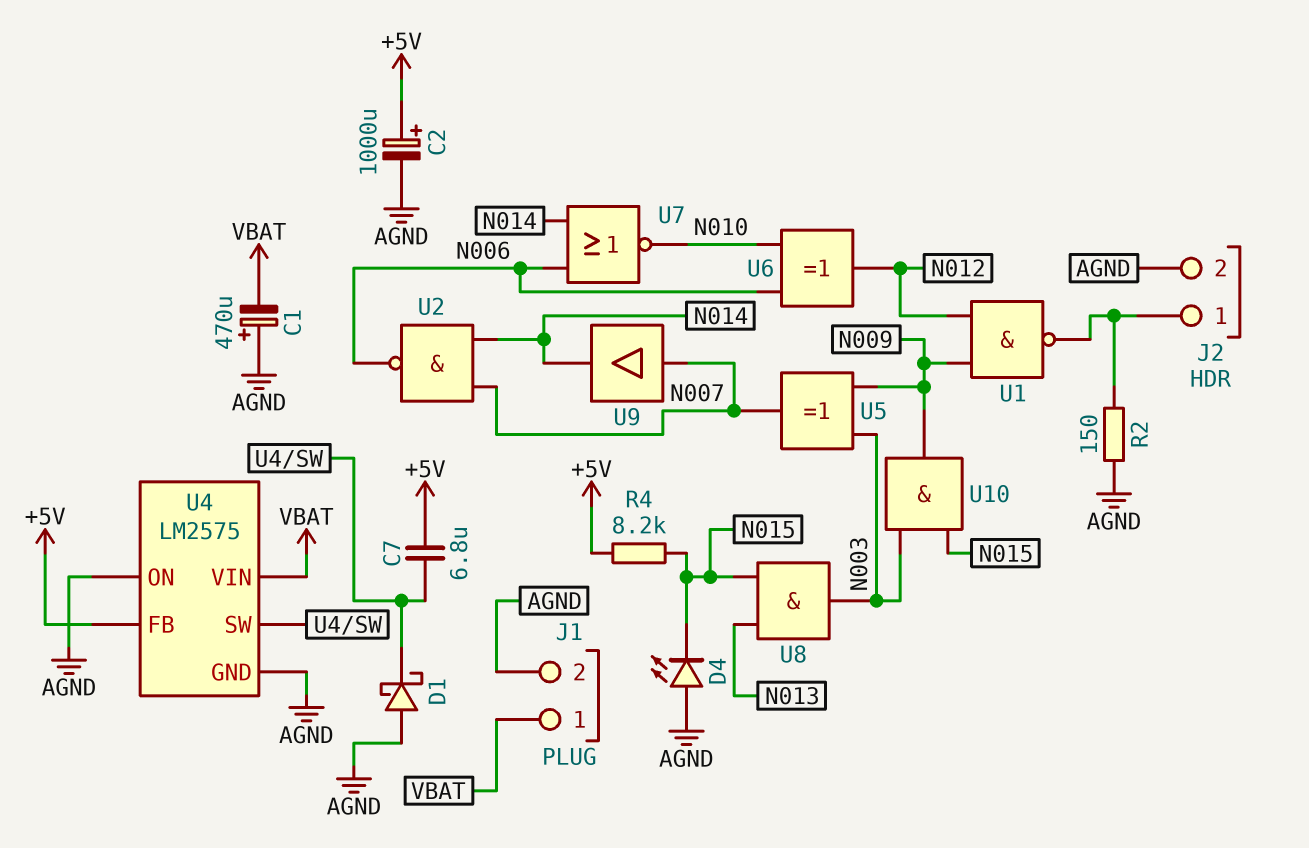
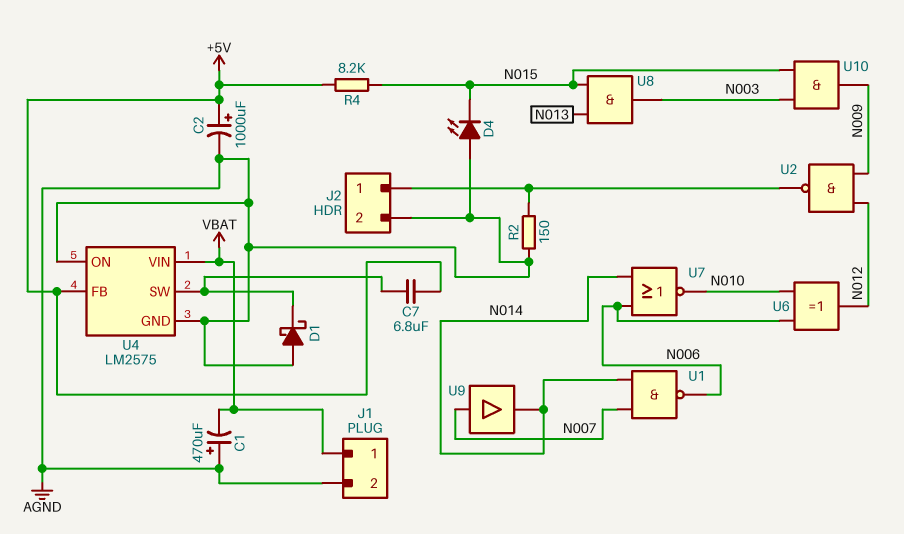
U1: NAND (in N009, in N012, out J2/1) -> NAND (in N007, in N014, out N006)
U2: NAND (in N007, in N014, out N006) -> NAND (in N009, in N012, out J2/1)
U5: XOR (in N003, in N009, out N007) -> none

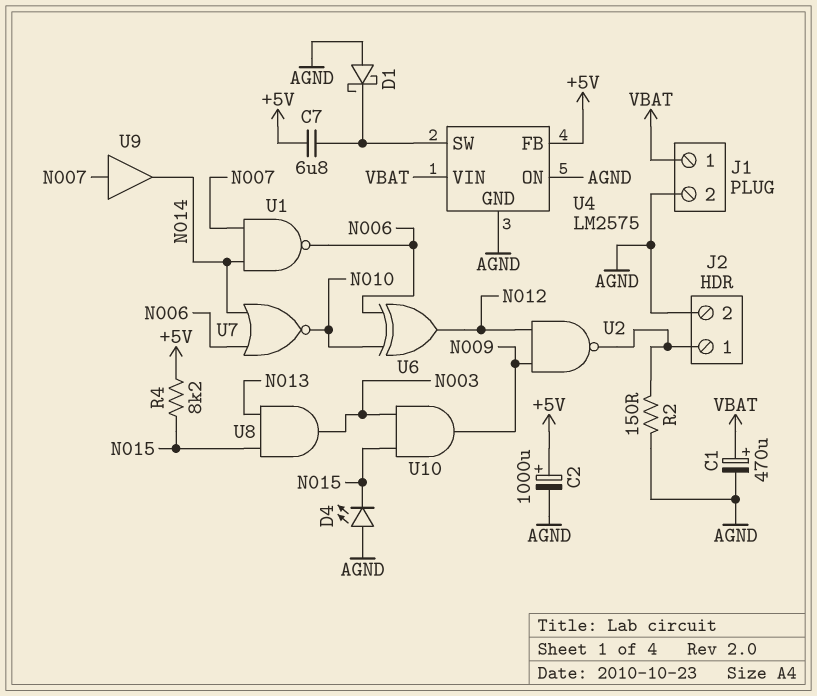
C1: 470uF (plus AGND, minus VBAT) -> 470uF (plus VBAT, minus AGND)

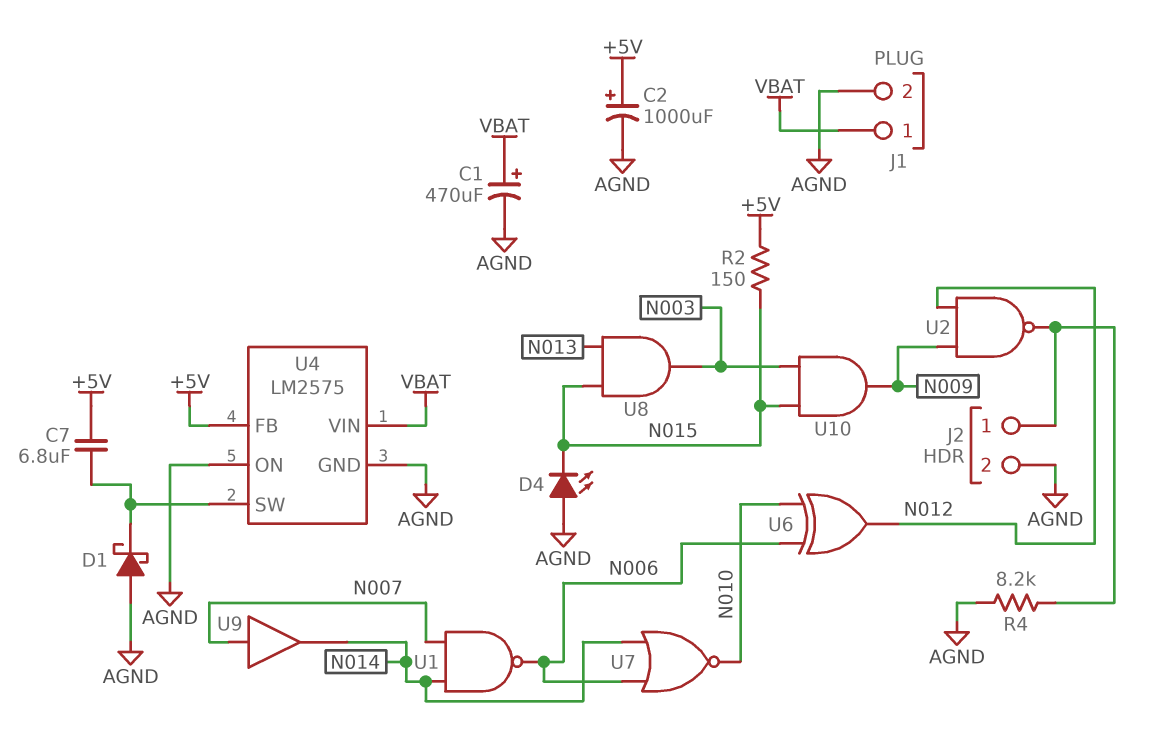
R2: 150 (AGND, J2/1) -> 150 (+5V, N015)
R4: 8.2k (+5V, N015) -> 8.2k (AGND, J2/1)

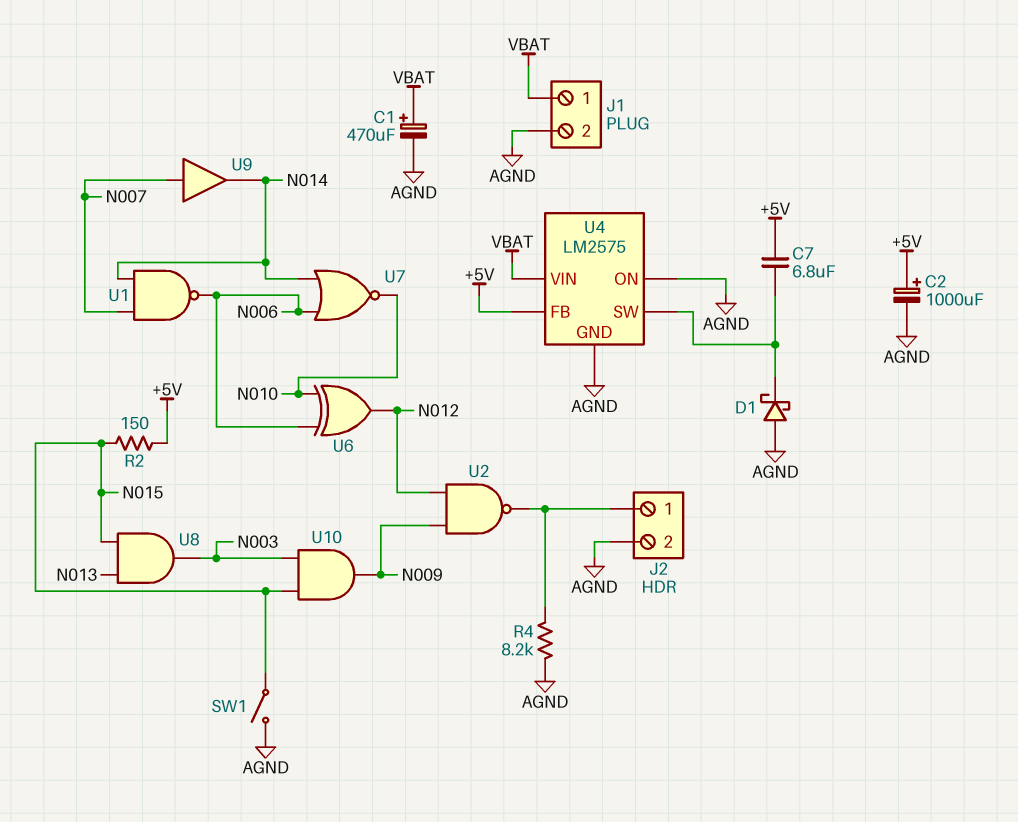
D4: LED (A AGND, K N015) -> none
SW1: none -> switch (AGND, N015)

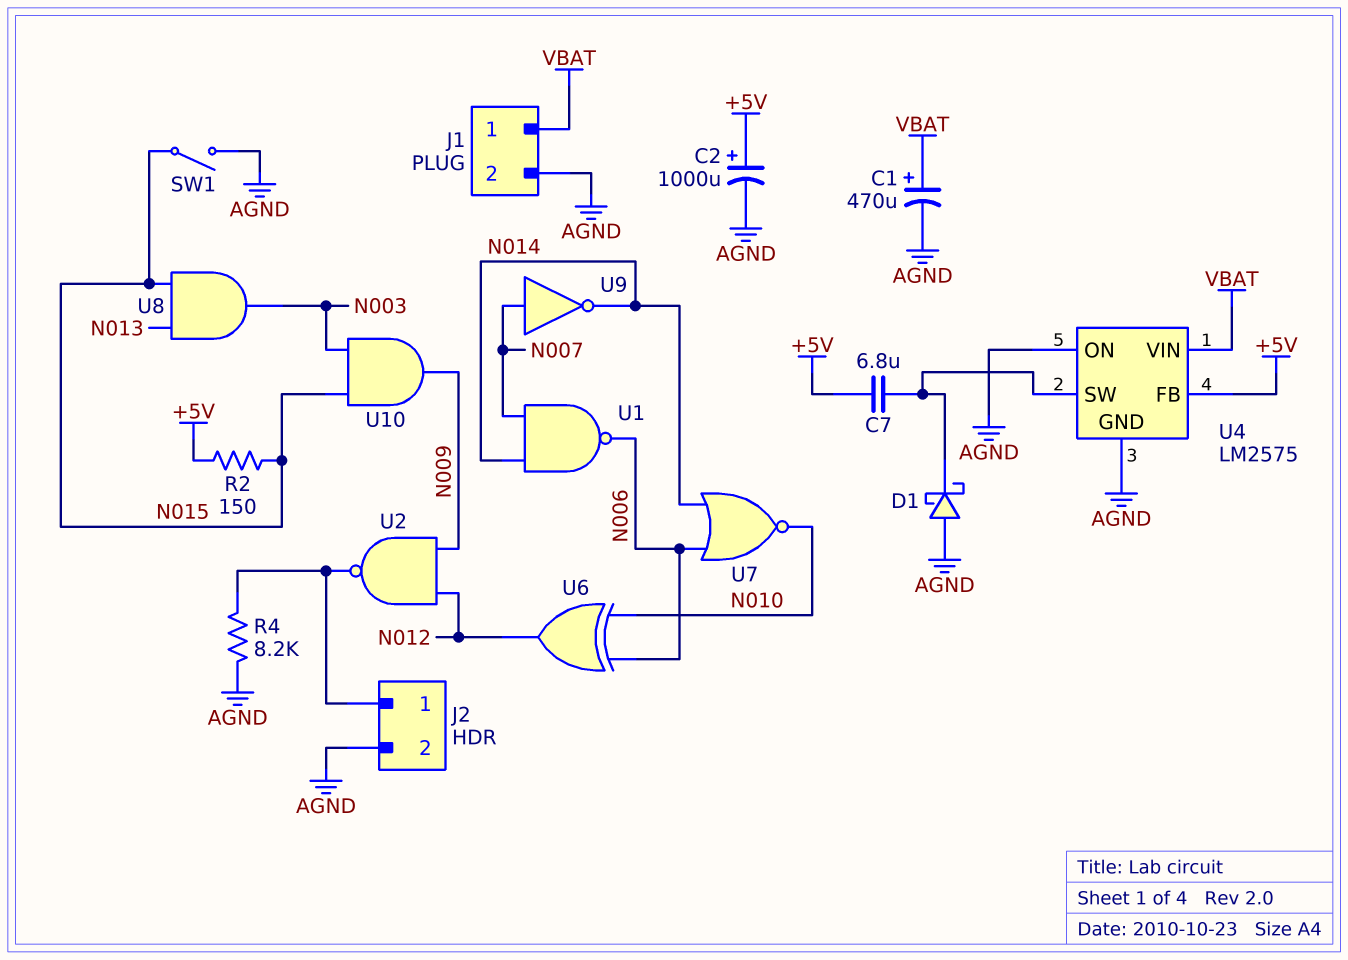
U9: buffer (in N007, out N014) -> NOT (in N007, out N014)

